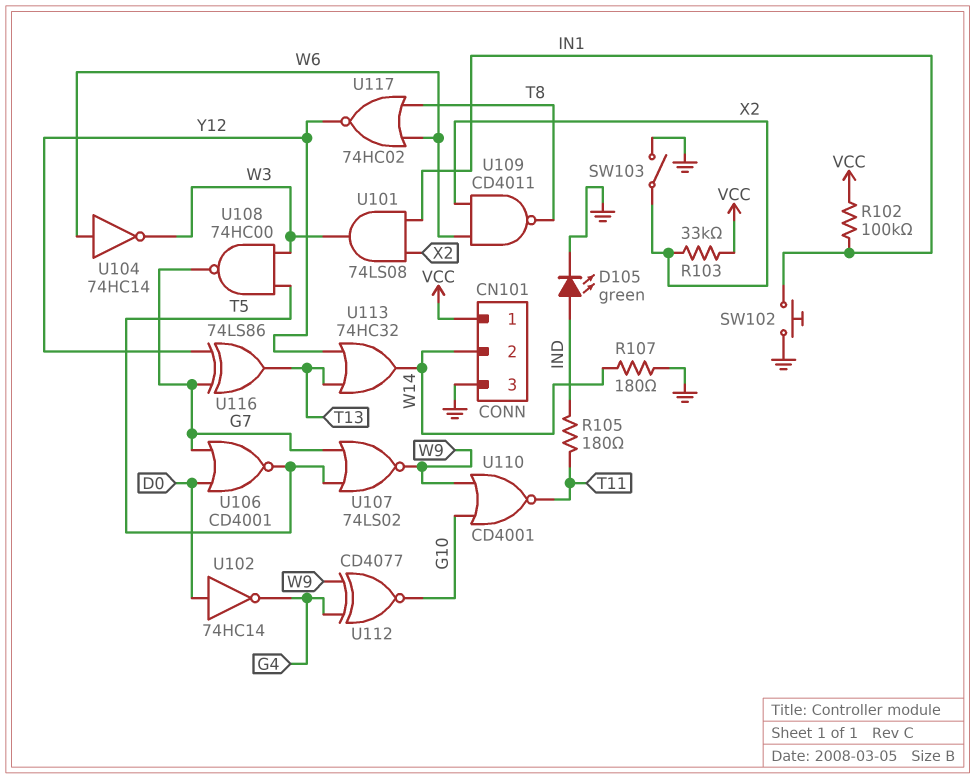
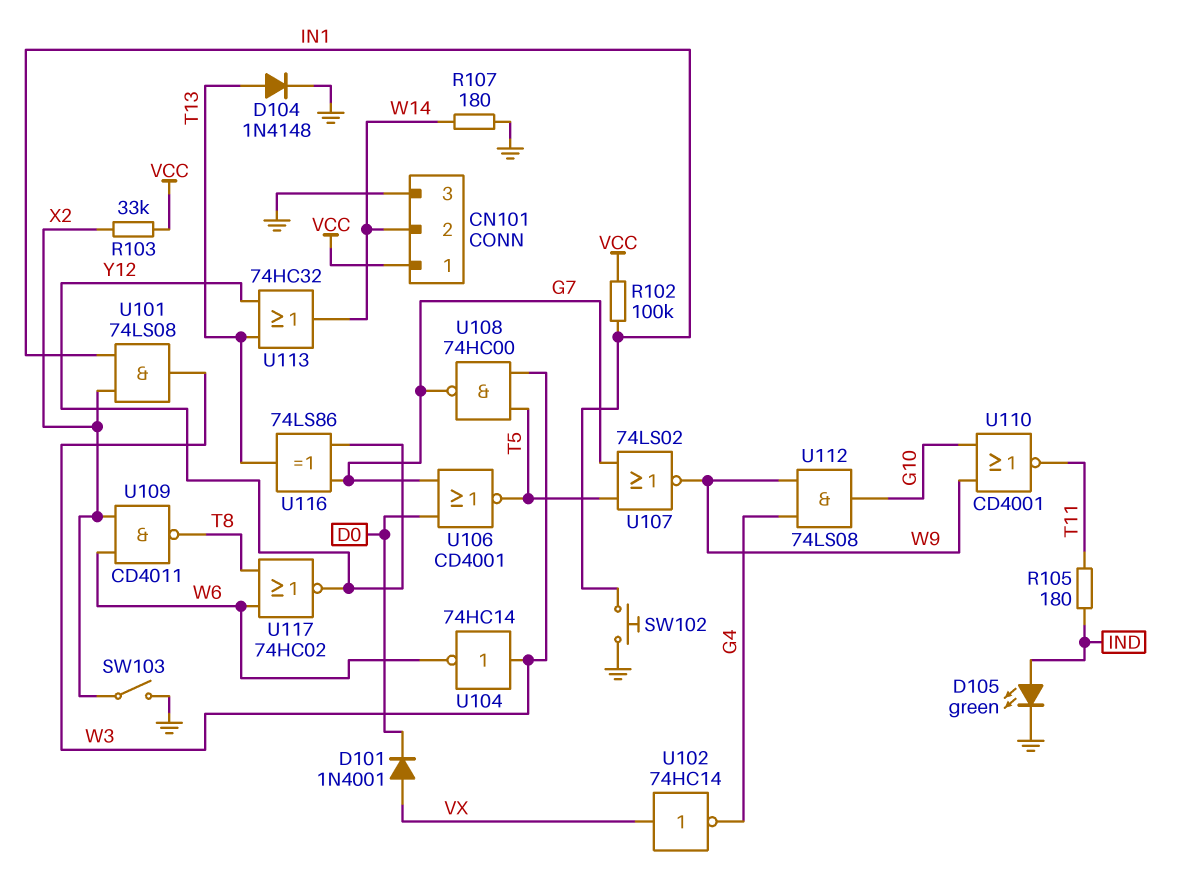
D101: none -> diode 1N4001 (A VX, K D0)
D104: none -> diode 1N4148 (A T13, K GND)
U102: NOT 74HC14 (in D0, out G4) -> NOT 74HC14 (in VX, out G4)
U104: NOT 74HC14 (in W6, out W3) -> NOT 74HC14 (in W3, out W6)
U112: XNOR CD4077 (in G4, in W9, out G10) -> AND 74LS08 (in G4, in W9, out G10)

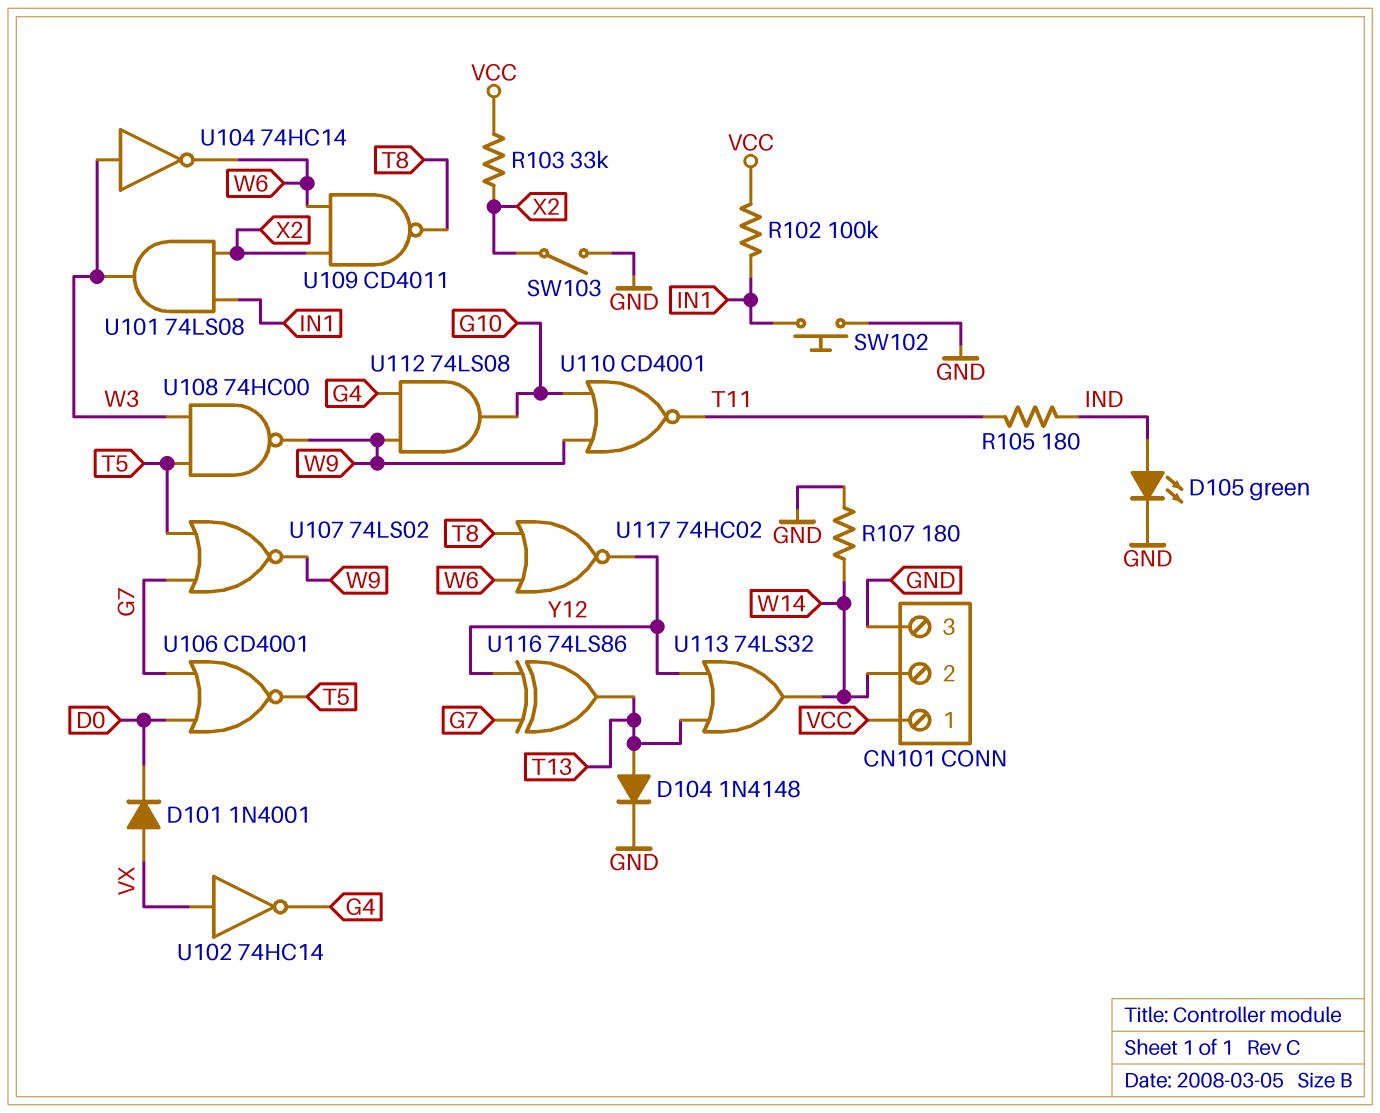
U108: NAND 74HC00 (in T5, in W3, out G7) -> NAND 74HC00 (in T5, in W3, out W9)
U113: OR 74HC32 (in T13, in Y12, out W14) -> OR 74LS32 (in T13, in Y12, out W14)

